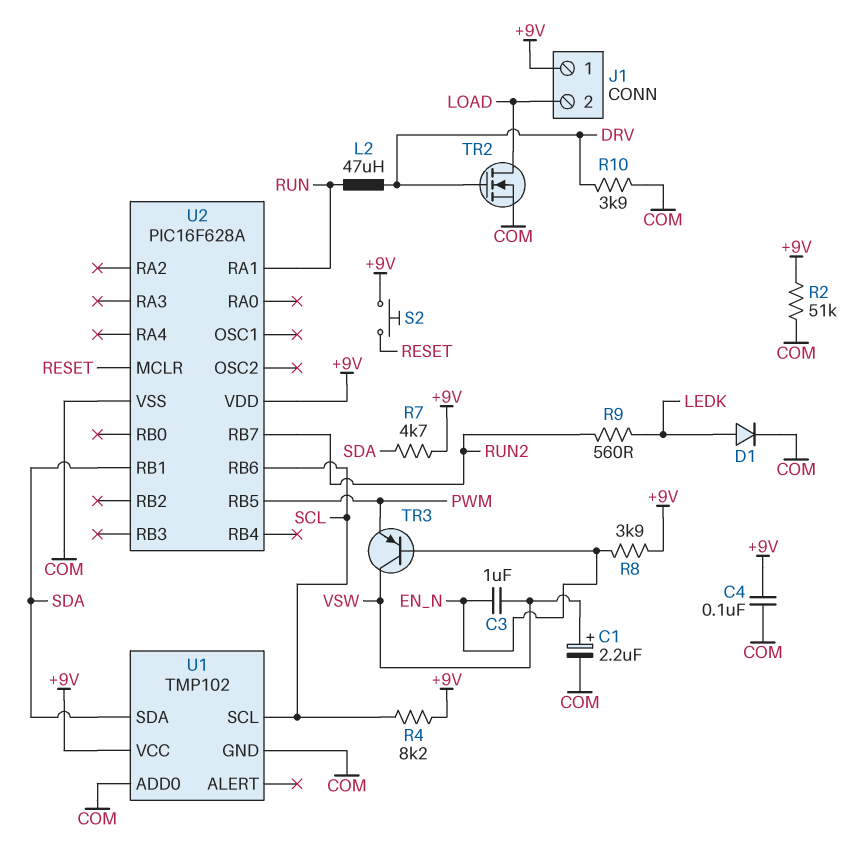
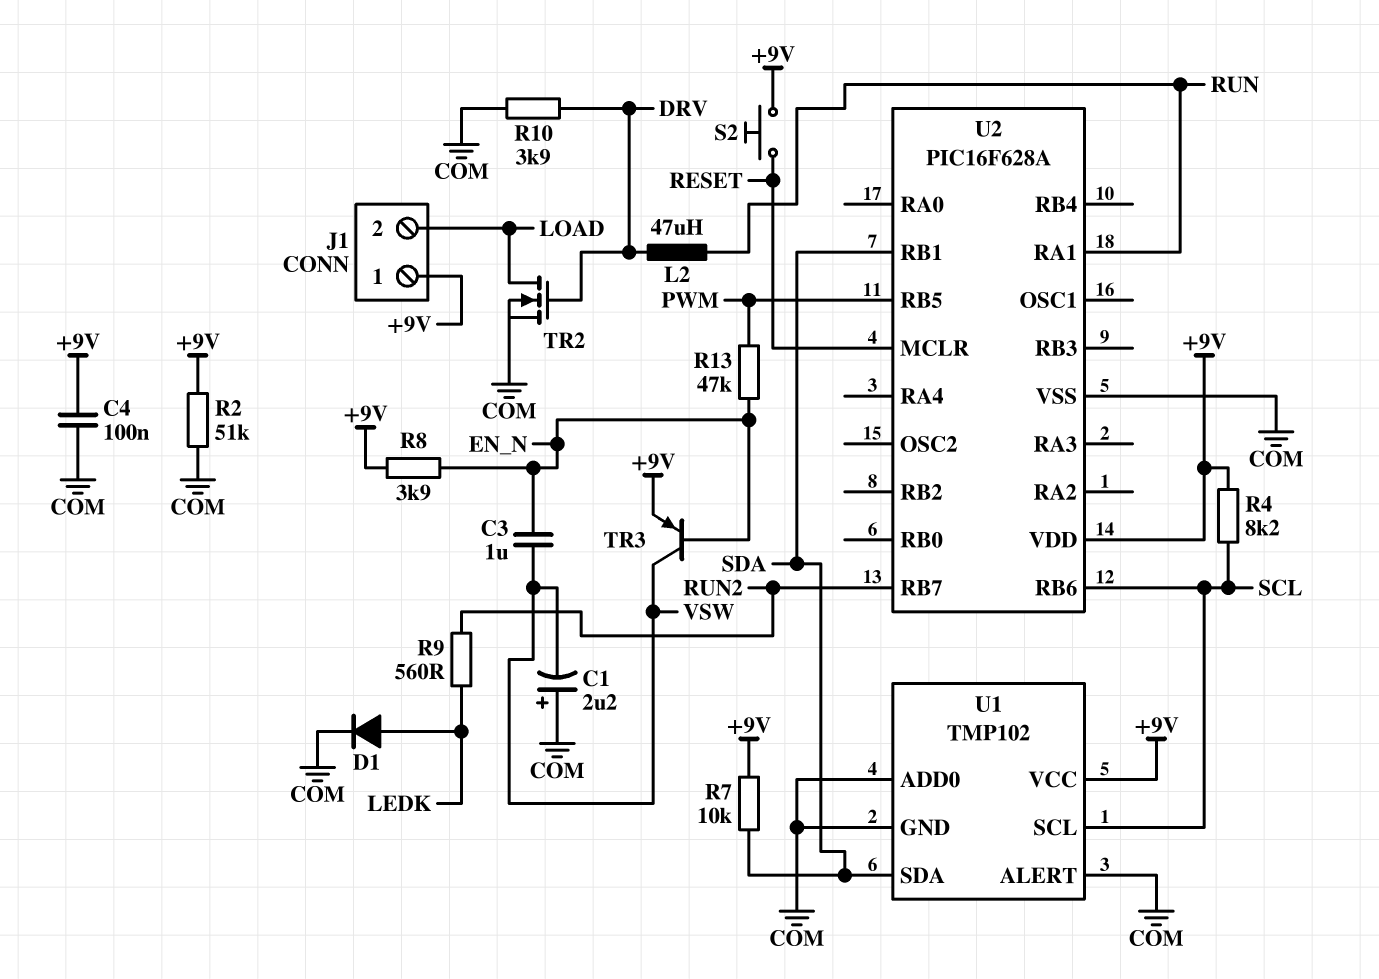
C1: 2.2uF (plus VSW, minus COM) -> 2.2uF (plus COM, minus VSW)
R7: 4.7k (+9V, SDA) -> 10k (+9V, SDA)
R13: none -> 47k (EN_N, PWM)
TR3: PNP (B EN_N, C VSW, E PWM) -> PNP (B EN_N, C VSW, E +9V)
U1 pin ALERT: none -> COM

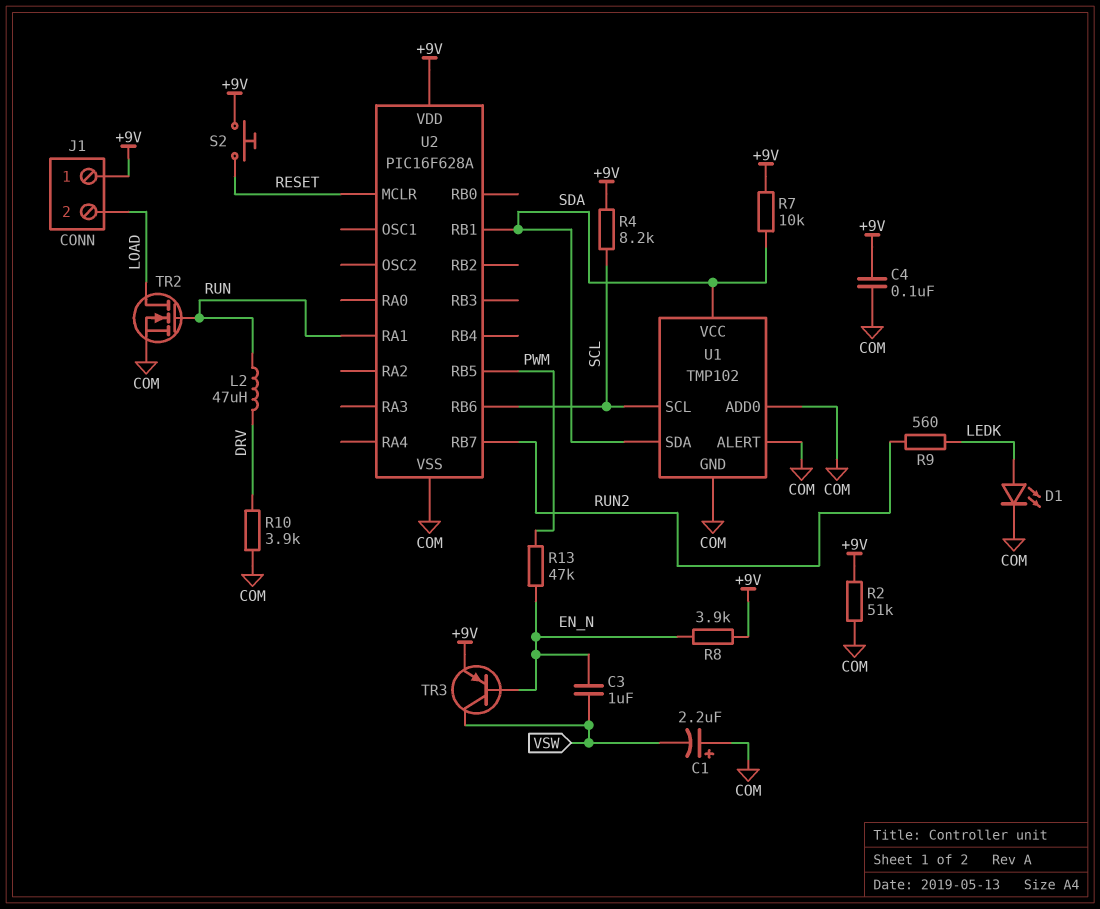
D1: diode (A LEDK, K COM) -> LED (A LEDK, K COM)
TR2: NMOS (G DRV, D LOAD, S COM) -> NMOS (G RUN, D LOAD, S COM)
U1 pin VCC: +9V -> SDA

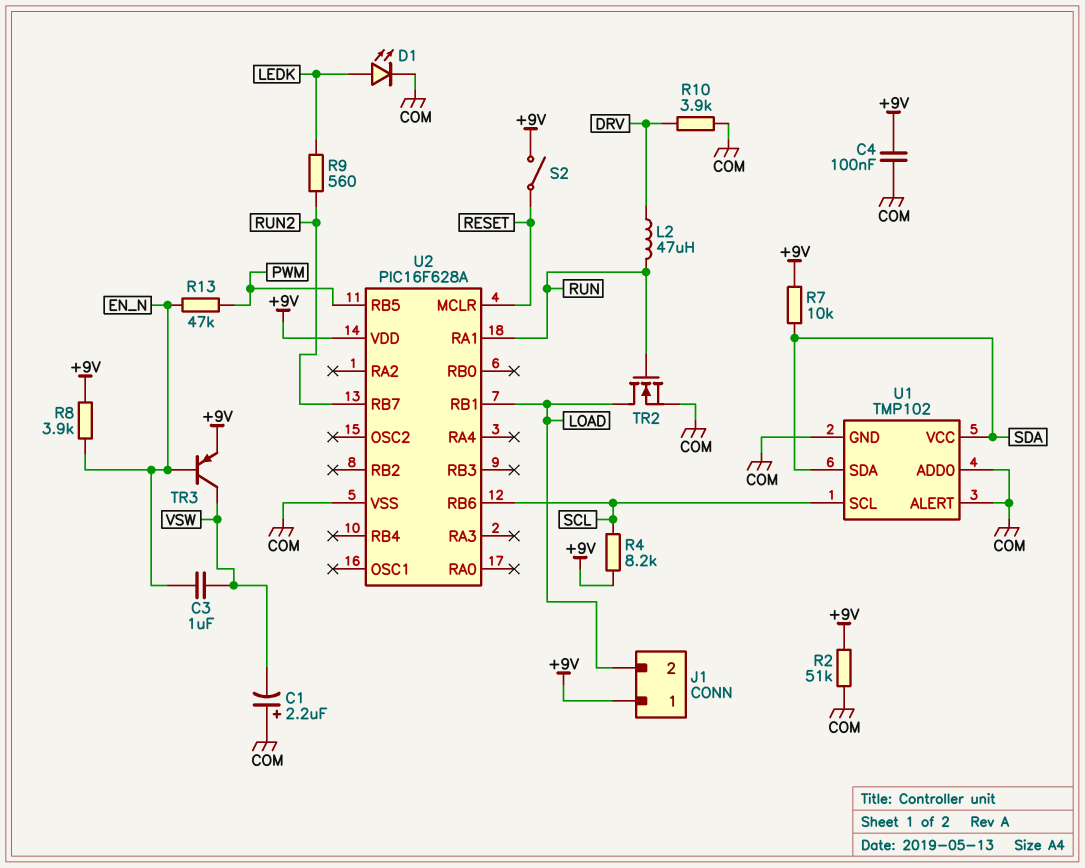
S2: button (+9V, RESET) -> switch (+9V, RESET)
U2 pin RB1: SDA -> LOAD

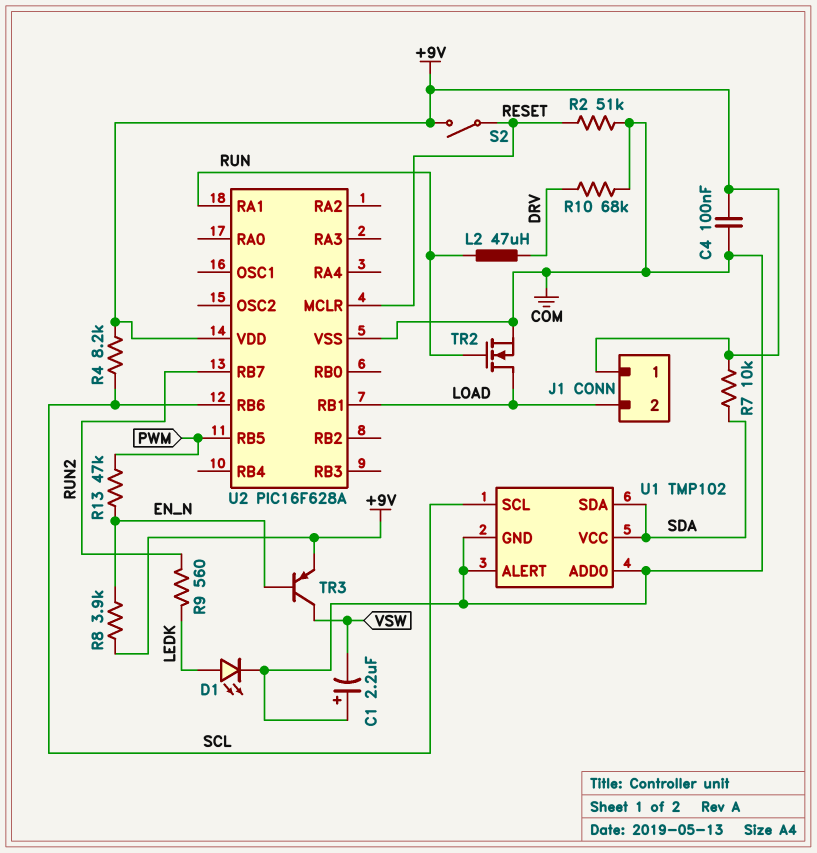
C3: 1uF (EN_N, VSW) -> none
R2: 51k (+9V, COM) -> 51k (COM, RESET)
R10: 3.9k (COM, DRV) -> 68k (COM, DRV)

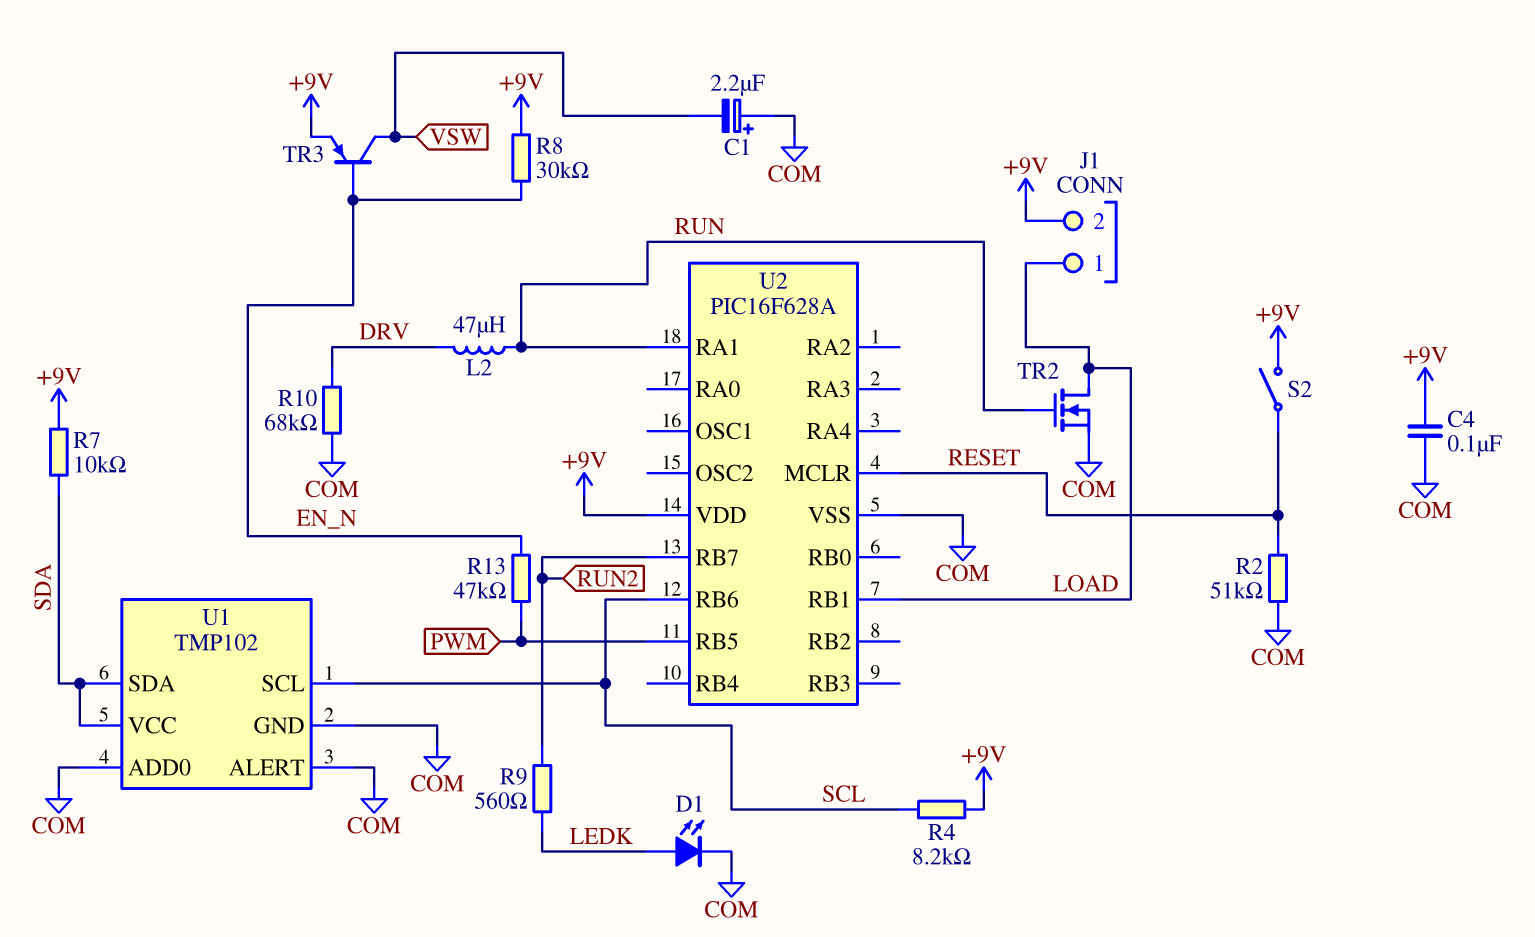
J1 pin 1: +9V -> LOAD
J1 pin 2: LOAD -> +9V
R8: 3.9k (+9V, EN_N) -> 30k (+9V, EN_N)

